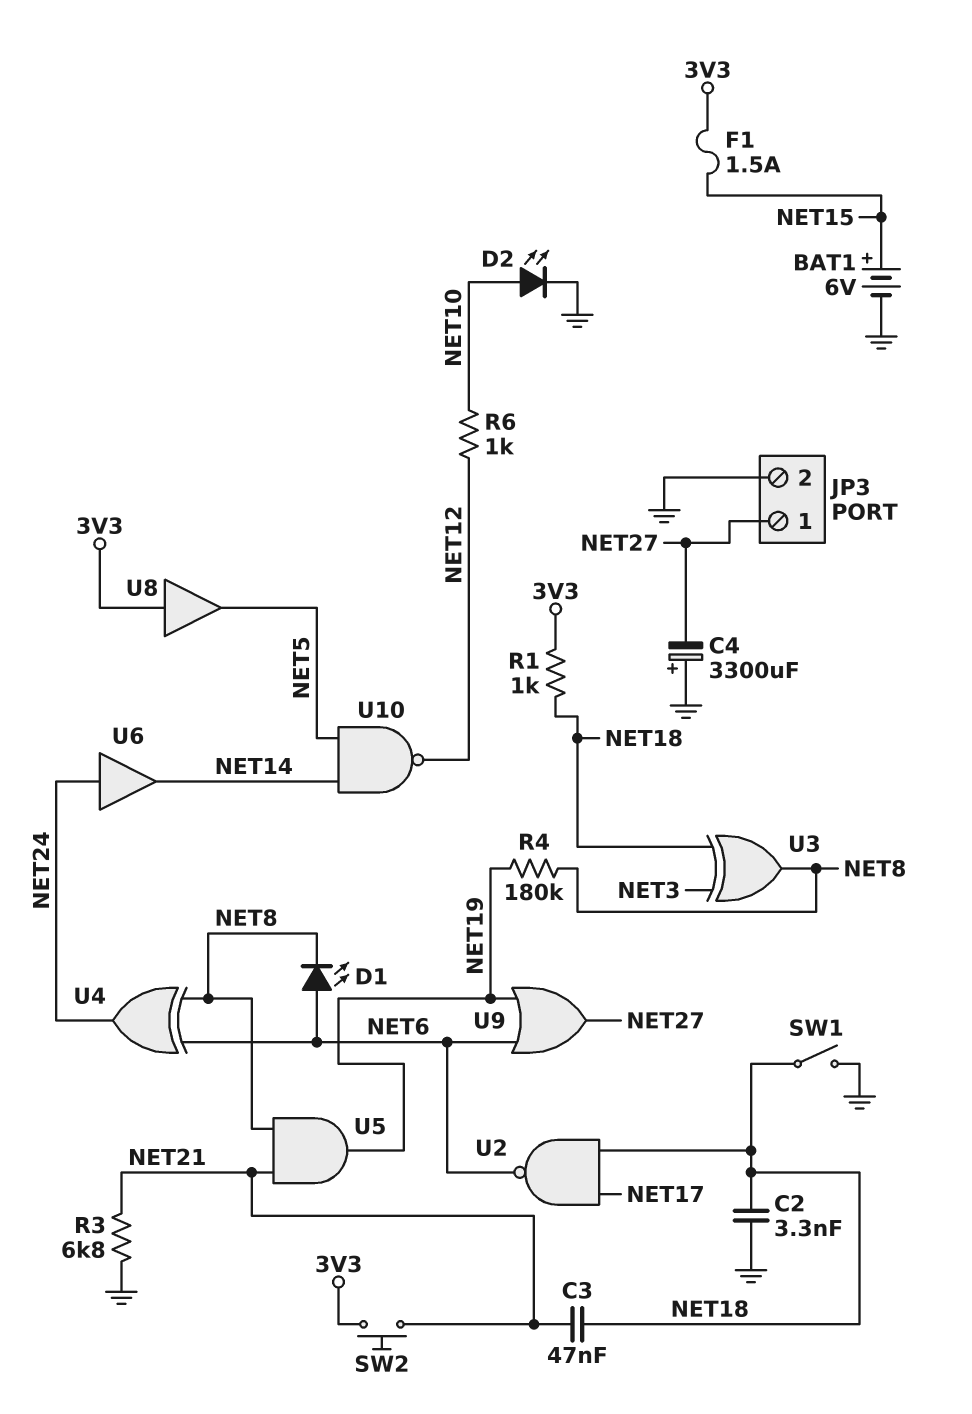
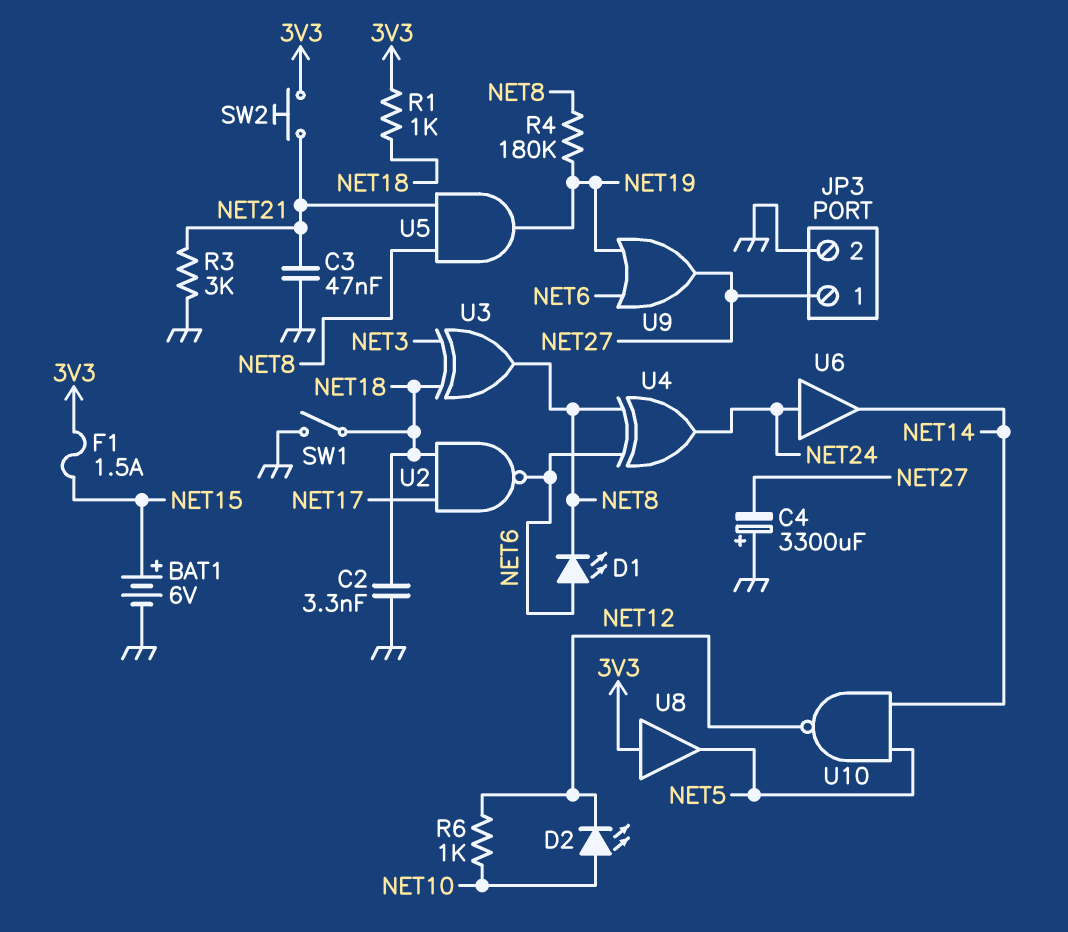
C3: 47nF (NET18, NET21) -> 47nF (GND, NET21)
D2: LED (A NET10, K GND) -> LED (A NET10, K NET12)
R3: 6.8k (GND, NET21) -> 3k (GND, NET21)

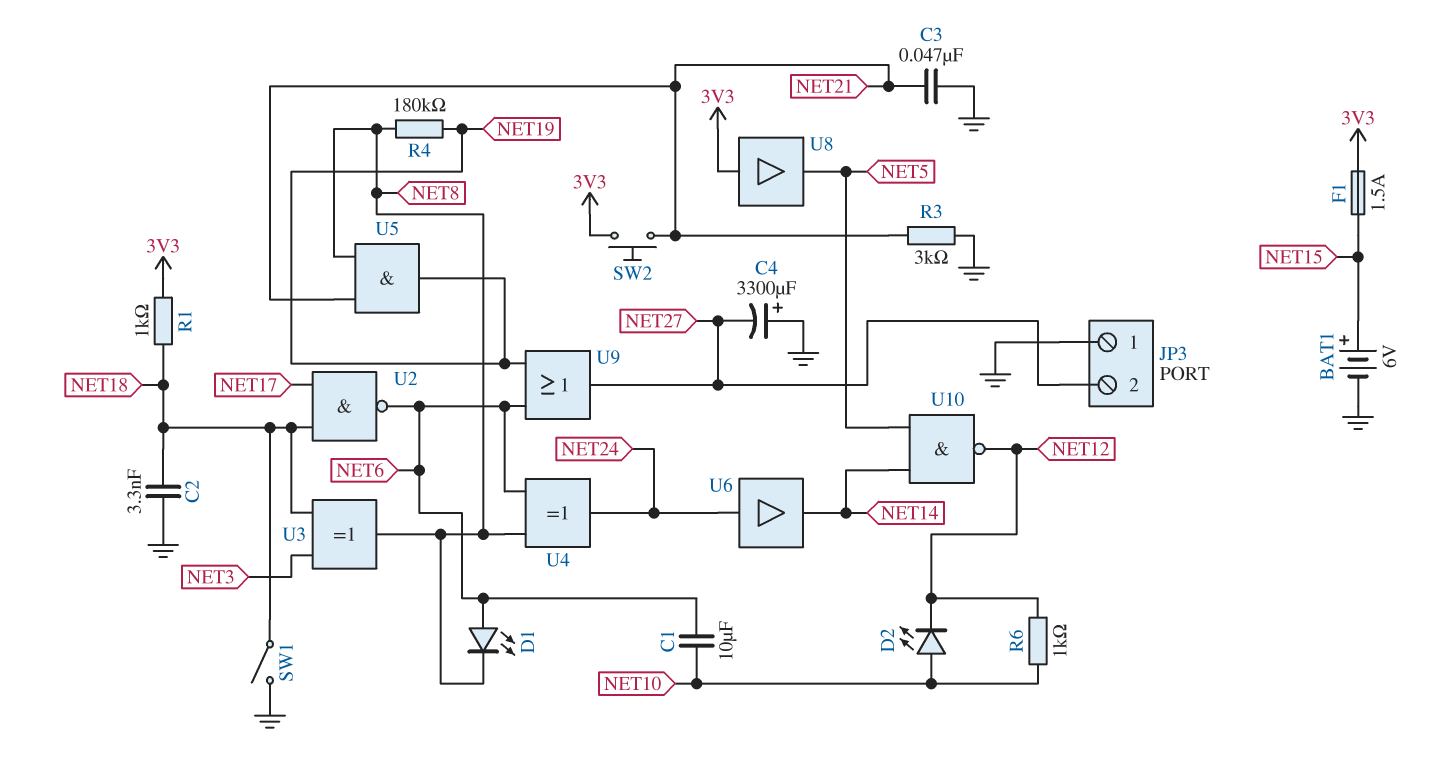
C1: none -> 10uF (NET6, NET10)
JP3 pin 1: NET27 -> GND
JP3 pin 2: GND -> NET27

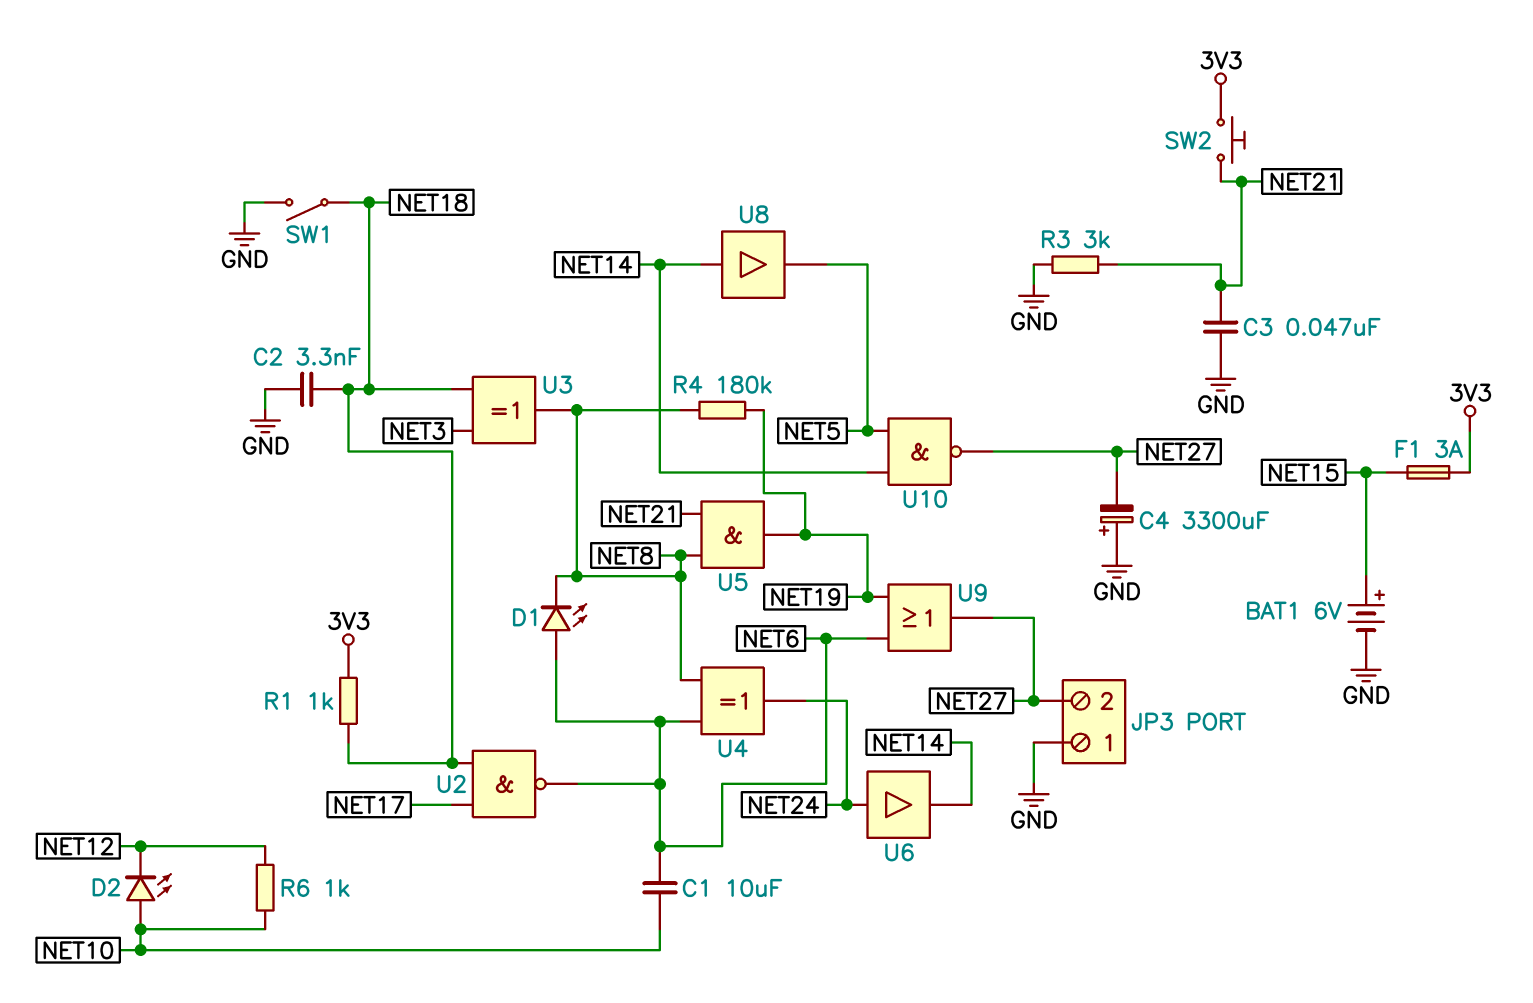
F1: 1.5A (3V3, NET15) -> 3A (3V3, NET15)
U8: buffer (in 3V3, out NET5) -> buffer (in NET14, out NET5)
U10: NAND (in NET5, in NET14, out NET12) -> NAND (in NET5, in NET14, out NET27)

